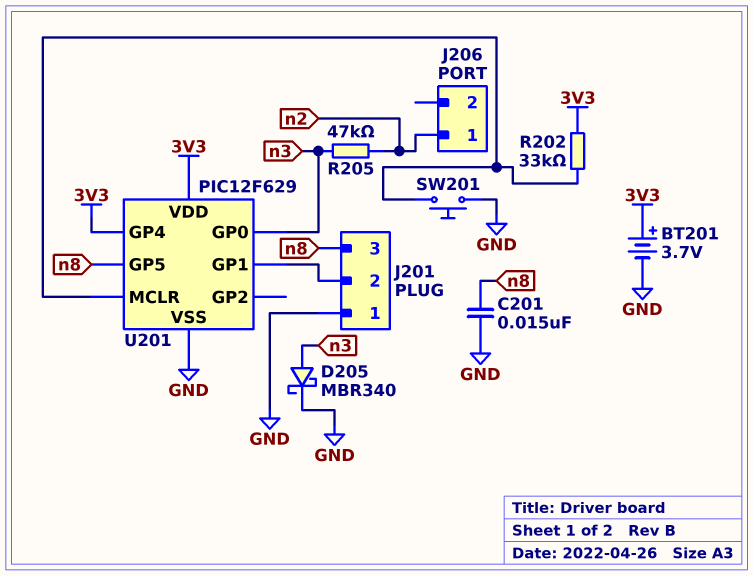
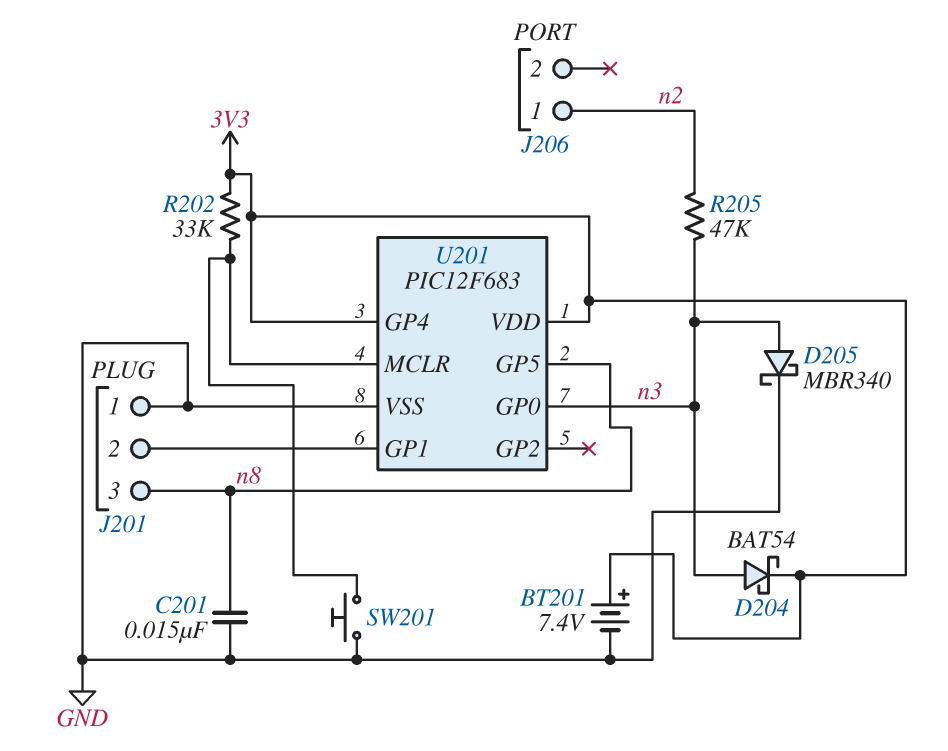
BT201: 3.7V (plus 3V3, minus GND) -> 7.4V (plus 3V3, minus GND)
D204: none -> schottky BAT54 (A n3, K 3V3)
U201: PIC12F629 -> PIC12F683

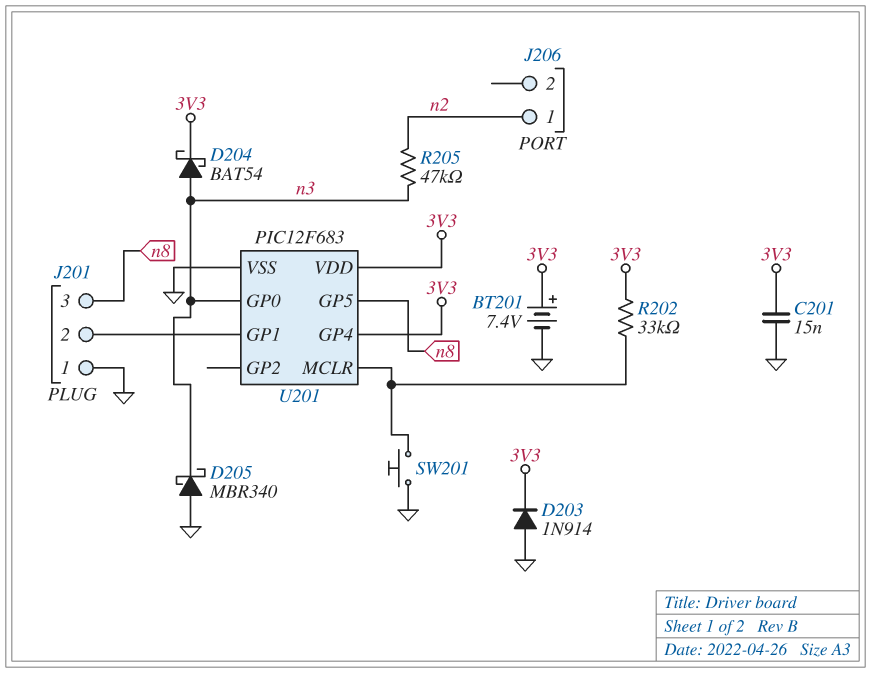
C201: 15nF (GND, n8) -> 15nF (3V3, GND)
D203: none -> diode 1N914 (A GND, K 3V3)
D205: schottky MBR340 (A n3, K GND) -> schottky MBR340 (A GND, K n3)

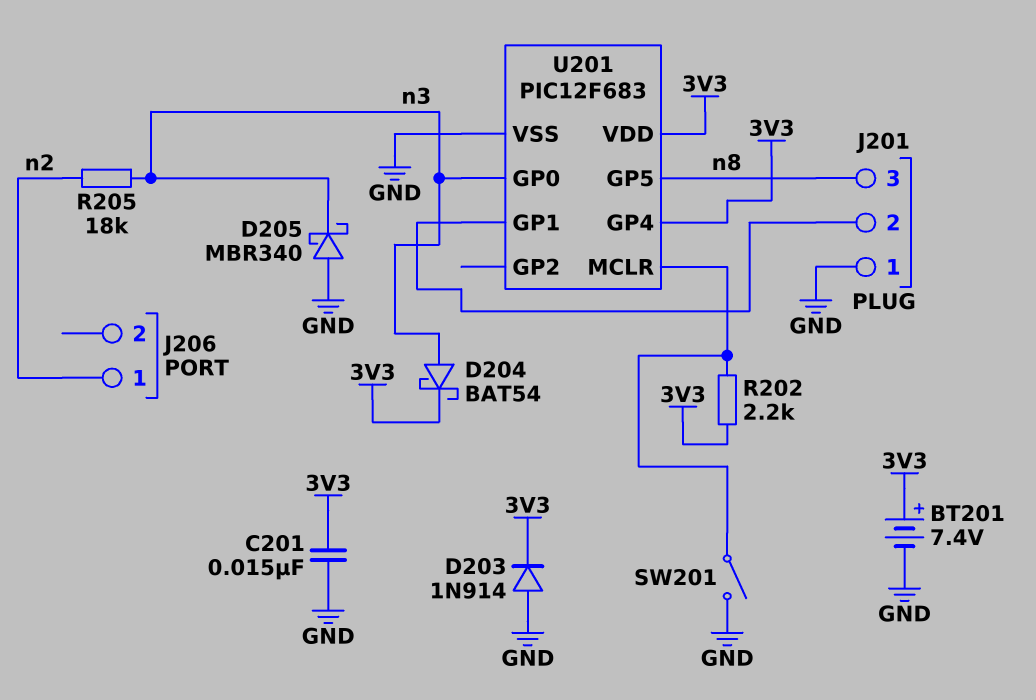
R202: 33k (3V3, U201/MCLR) -> 2.2k (3V3, U201/MCLR)
R205: 47k (n2, n3) -> 18k (n2, n3)
SW201: button (GND, U201/MCLR) -> switch (GND, U201/MCLR)

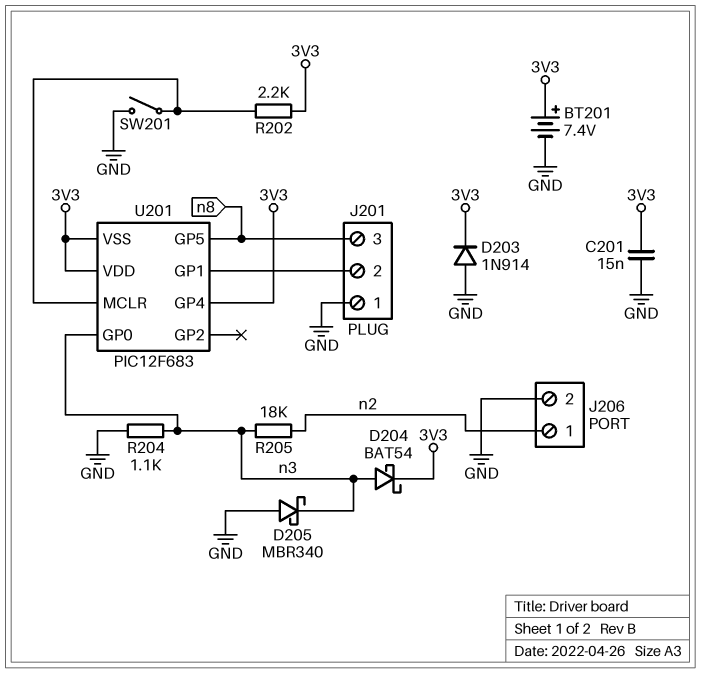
J206 pin 2: none -> GND
R204: none -> 1.1k (GND, n3)
U201 pin VSS: GND -> 3V3

